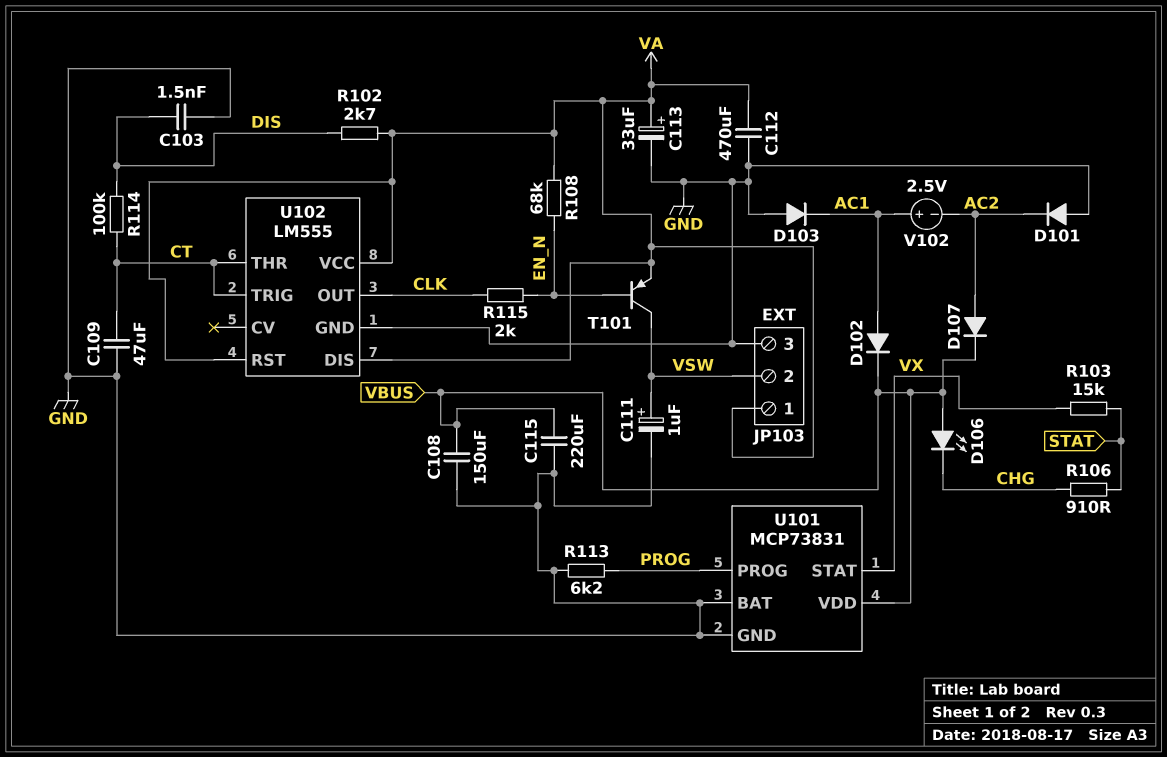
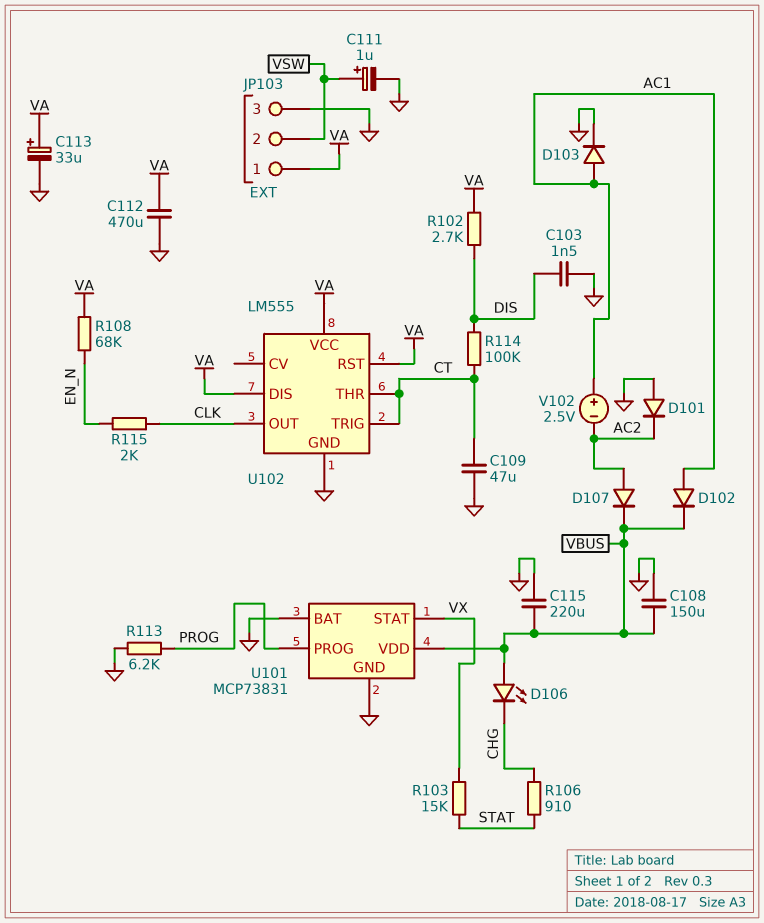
D103: diode (A GND, K AC1) -> diode (A AC1, K GND)
T101: PNP (B EN_N, C VSW, E VA) -> none

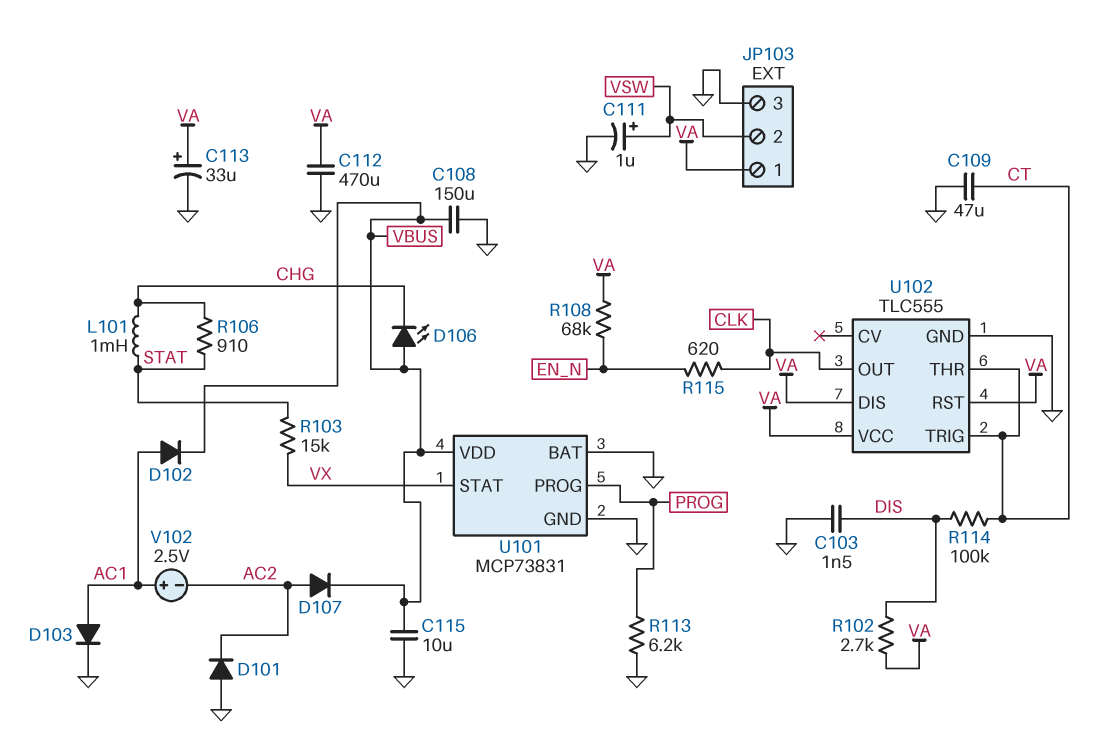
C115: 220uF (GND, VBUS) -> 10uF (GND, VBUS)
L101: none -> 1mH (CHG, STAT)
R115: 2k (CLK, EN_N) -> 620 (CLK, EN_N)
U102: LM555 -> TLC555

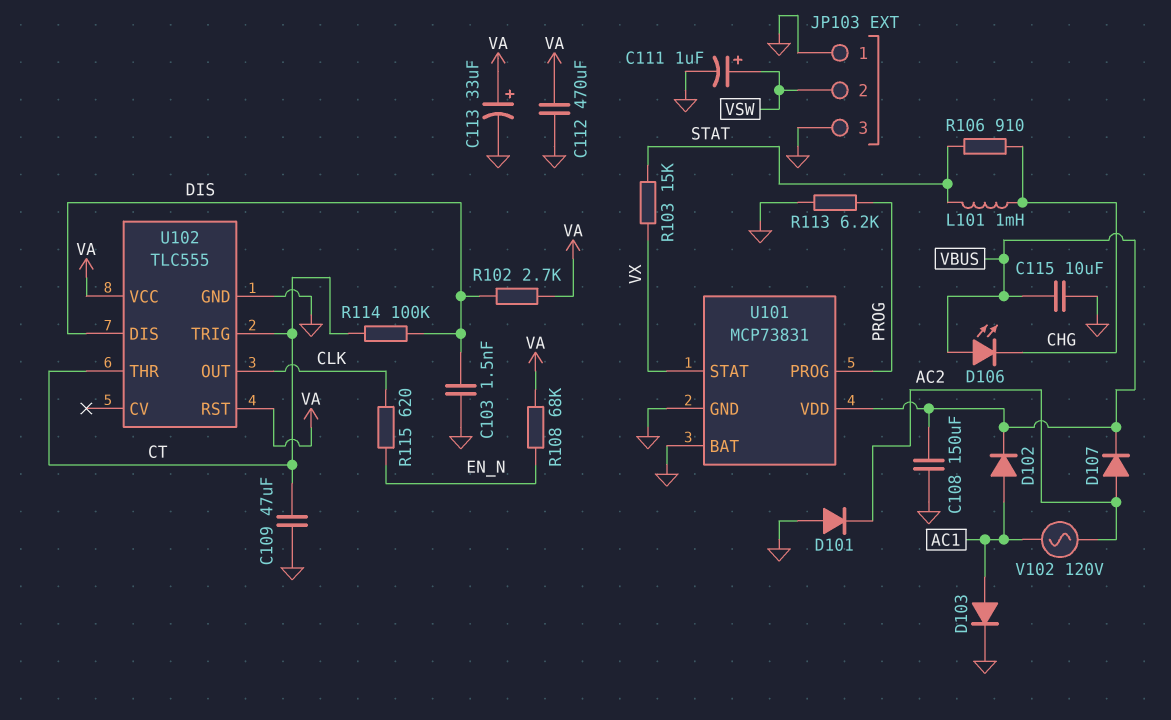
JP103 pin 1: VA -> GND
U102 pin DIS: VA -> DIS
V102: 2.5V (plus AC1, minus AC2) -> AC 120V (AC1, AC2)

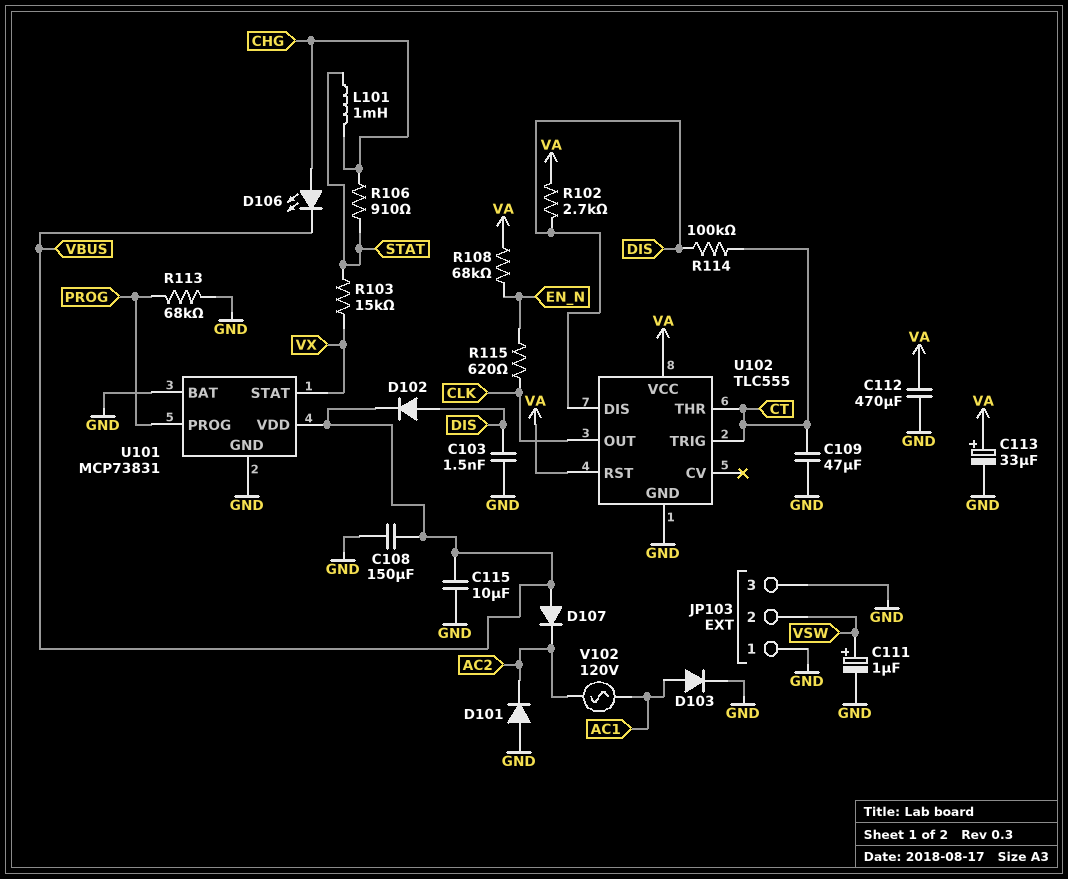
D102: diode (A AC1, K VBUS) -> diode (A DIS, K VBUS)
D106: LED (A VBUS, K CHG) -> LED (A CHG, K VBUS)
D107: diode (A AC2, K VBUS) -> diode (A VBUS, K AC2)
R113: 6.2k (GND, PROG) -> 68k (GND, PROG)

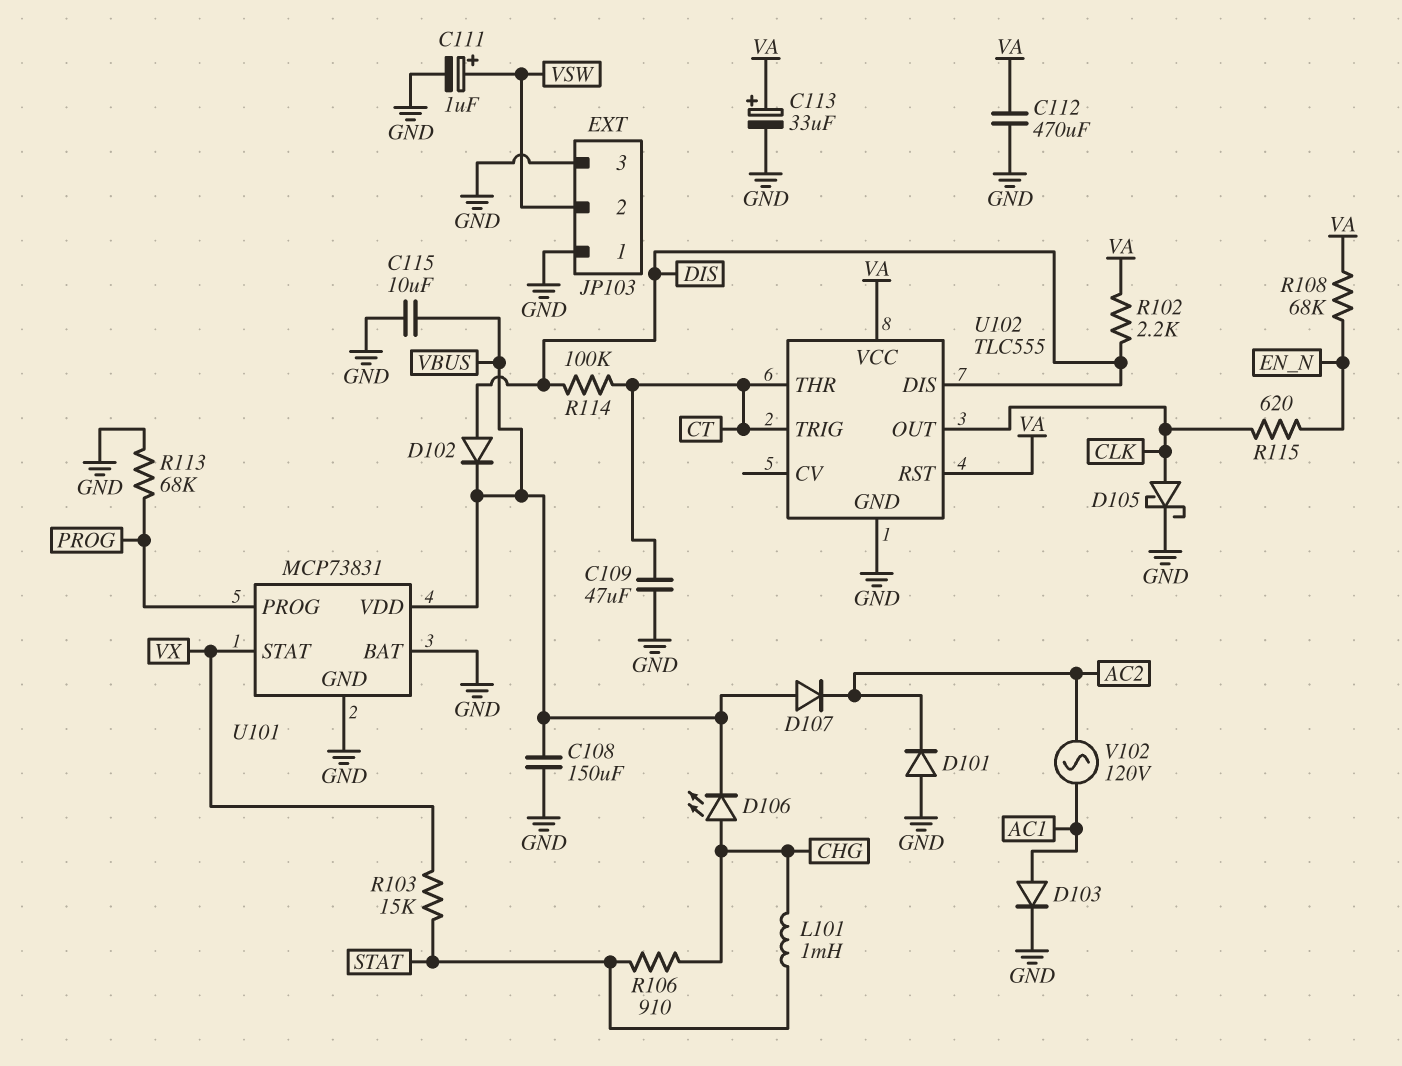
C103: 1.5nF (DIS, GND) -> none
D105: none -> schottky (A CLK, K GND)
R102: 2.7k (DIS, VA) -> 2.2k (DIS, VA)

